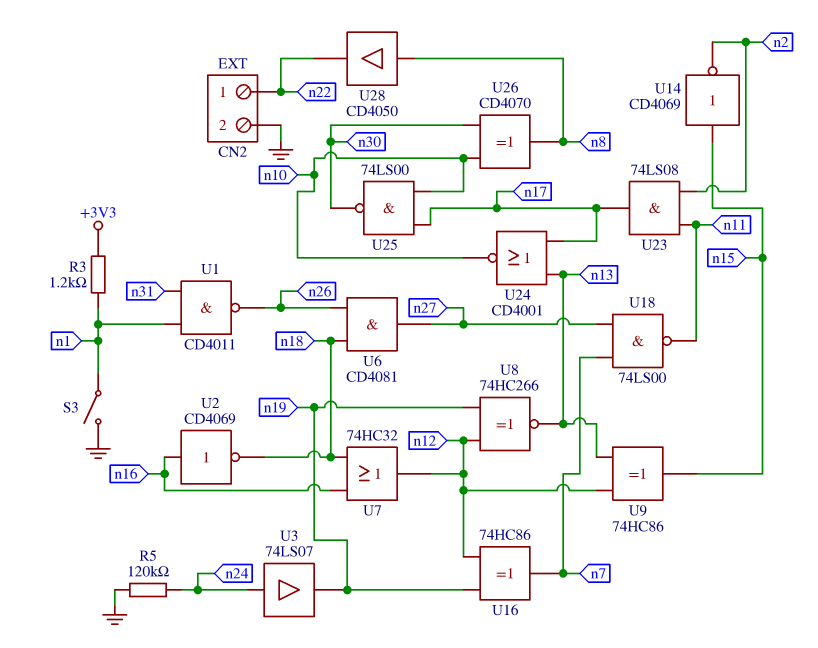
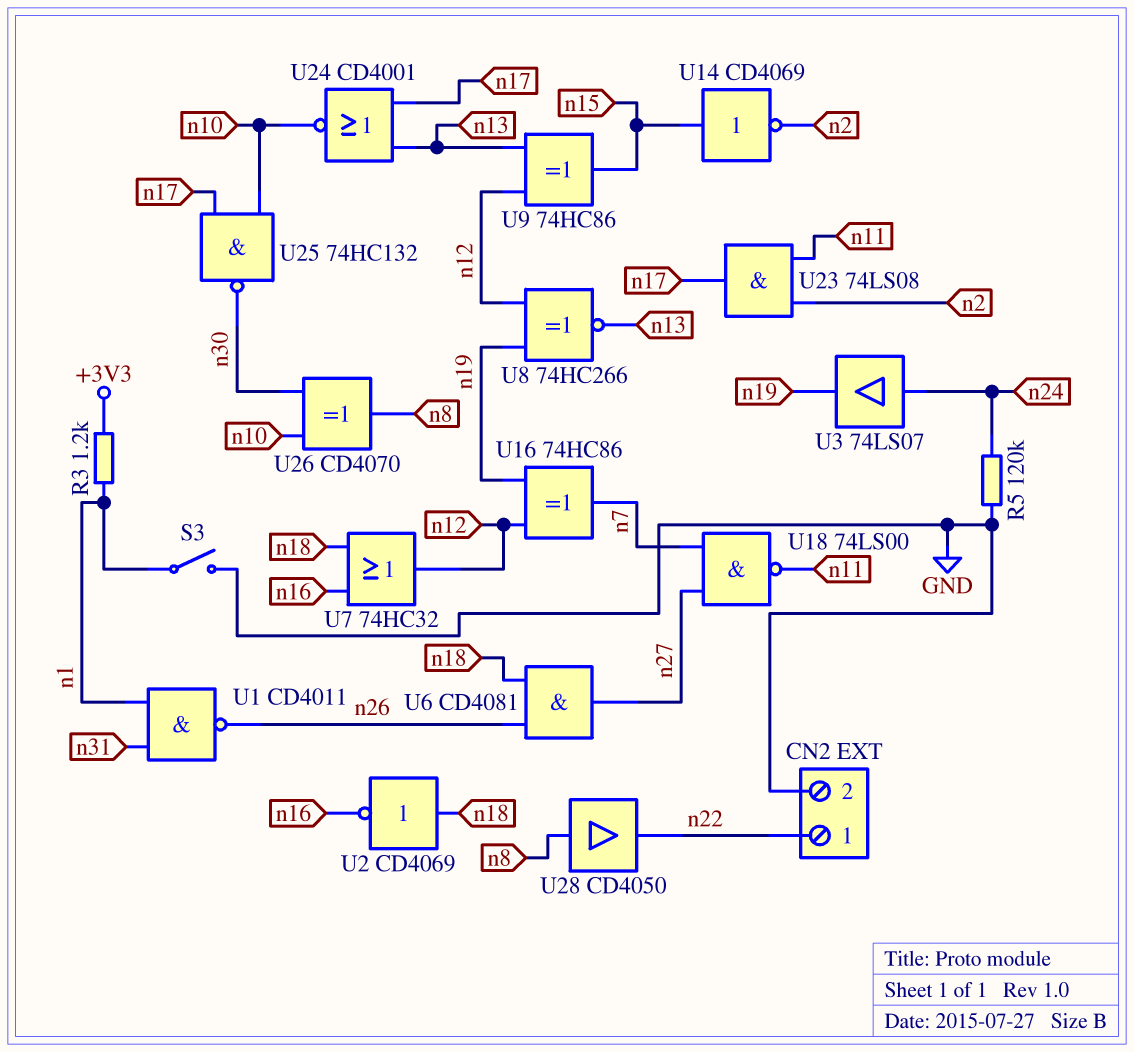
U2: NOT CD4069 (in n16, out n18) -> NOT CD4069 (in n18, out n16)
U25: NAND 74LS00 (in n10, in n17, out n30) -> NAND 74HC132 (in n10, in n17, out n30)

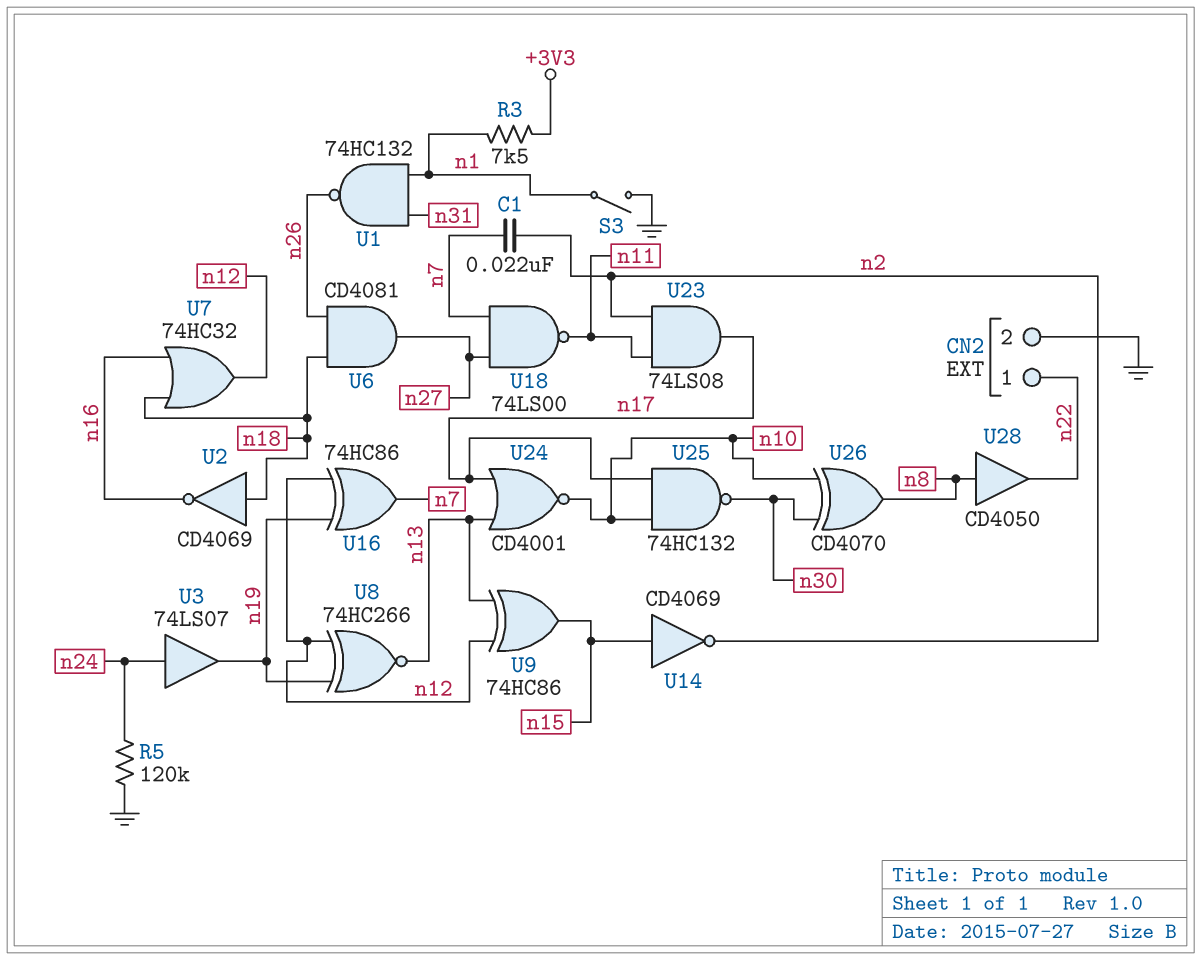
C1: none -> 22nF (n2, n7)
R3: 1.2k (+3V3, n1) -> 7.5k (+3V3, n1)
U1: NAND CD4011 (in n1, in n31, out n26) -> NAND 74HC132 (in n1, in n31, out n26)

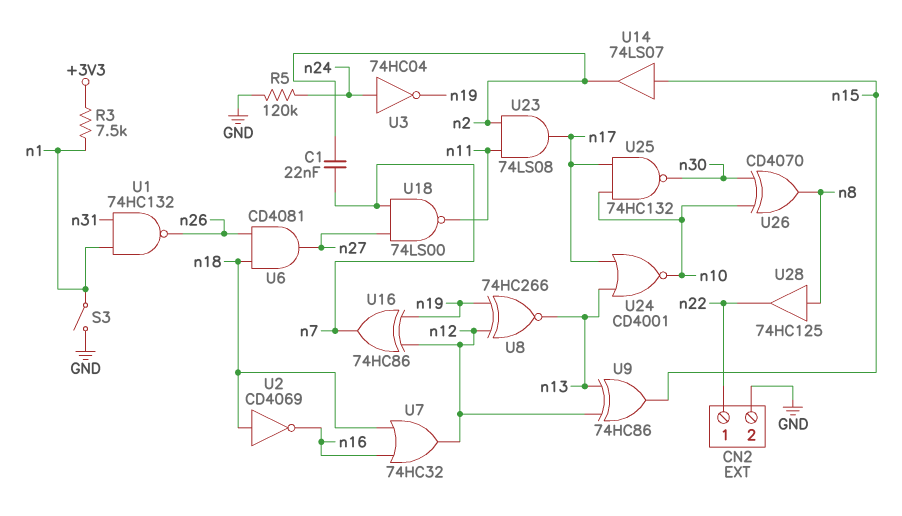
U3: buffer 74LS07 (in n24, out n19) -> NOT 74HC04 (in n24, out n19)
U14: NOT CD4069 (in n15, out n2) -> buffer 74LS07 (in n15, out n2)
U28: buffer CD4050 (in n8, out n22) -> buffer 74HC125 (in n8, out n22)

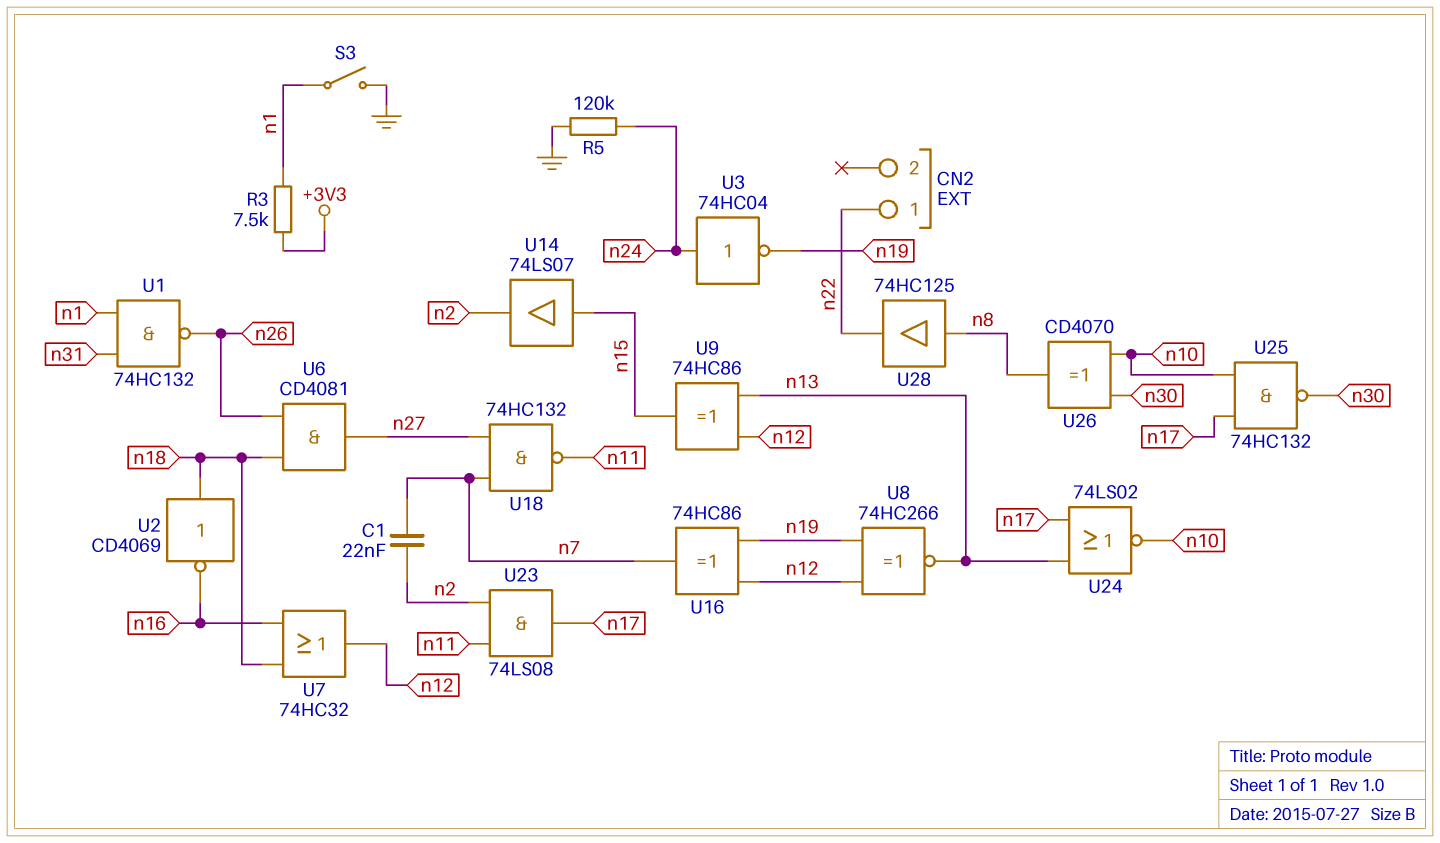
CN2 pin 2: GND -> none
U18: NAND 74LS00 (in n7, in n27, out n11) -> NAND 74HC132 (in n7, in n27, out n11)
U24: NOR CD4001 (in n13, in n17, out n10) -> NOR 74LS02 (in n13, in n17, out n10)

